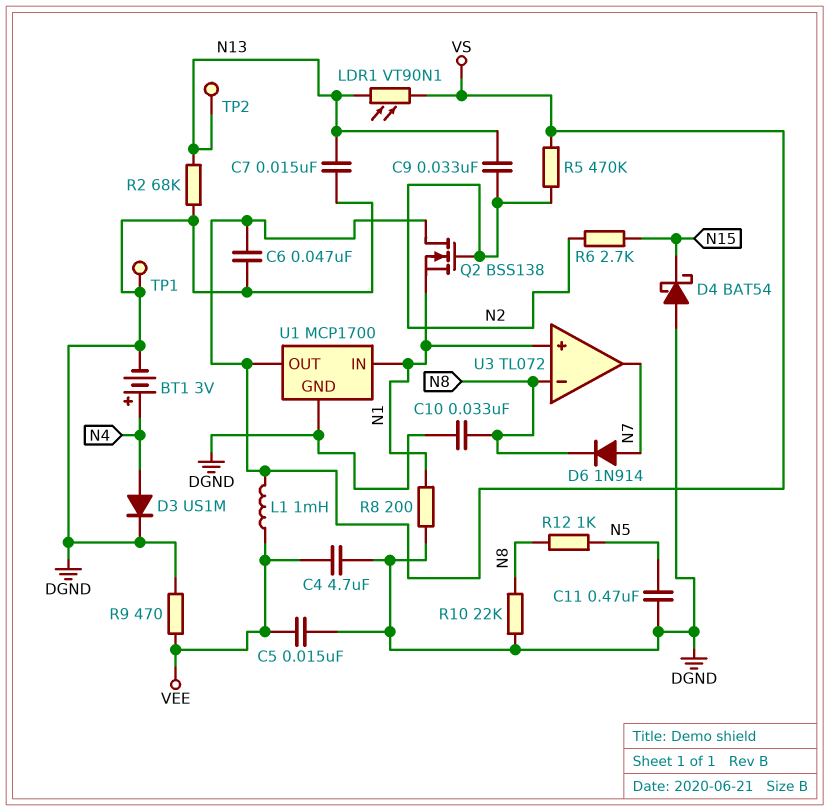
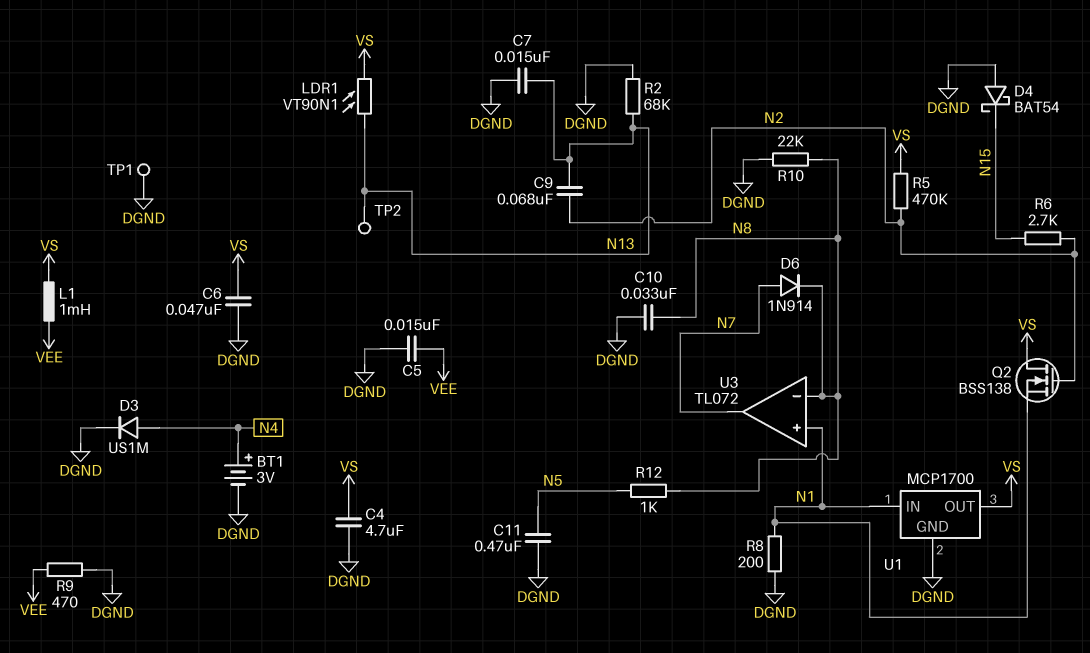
C4: 4.7uF (DGND, VEE) -> 4.7uF (DGND, VS)
C9: 33nF (N2, N13) -> 68nF (N2, N13)

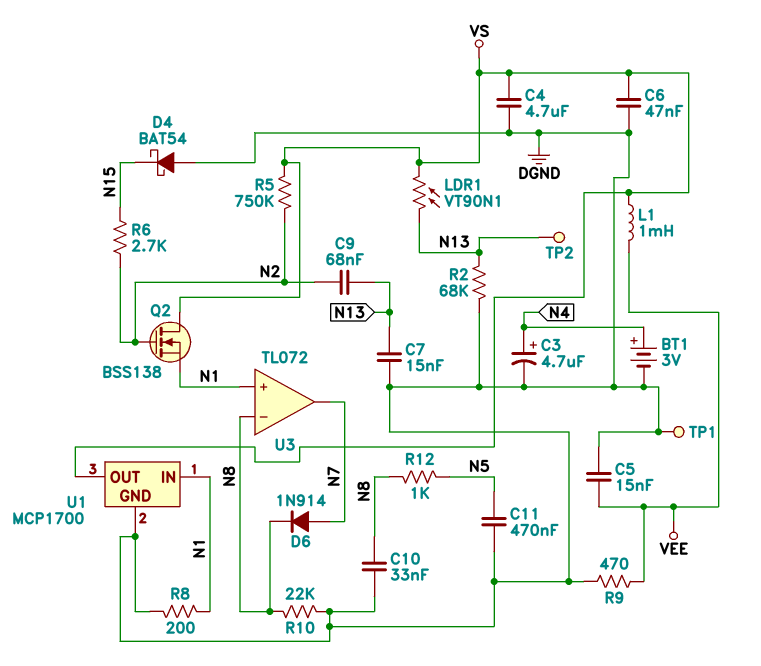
C3: none -> 4.7uF (plus N4, minus DGND)
D3: diode US1M (A N4, K DGND) -> none
R5: 470k (N2, VS) -> 750k (N2, VS)

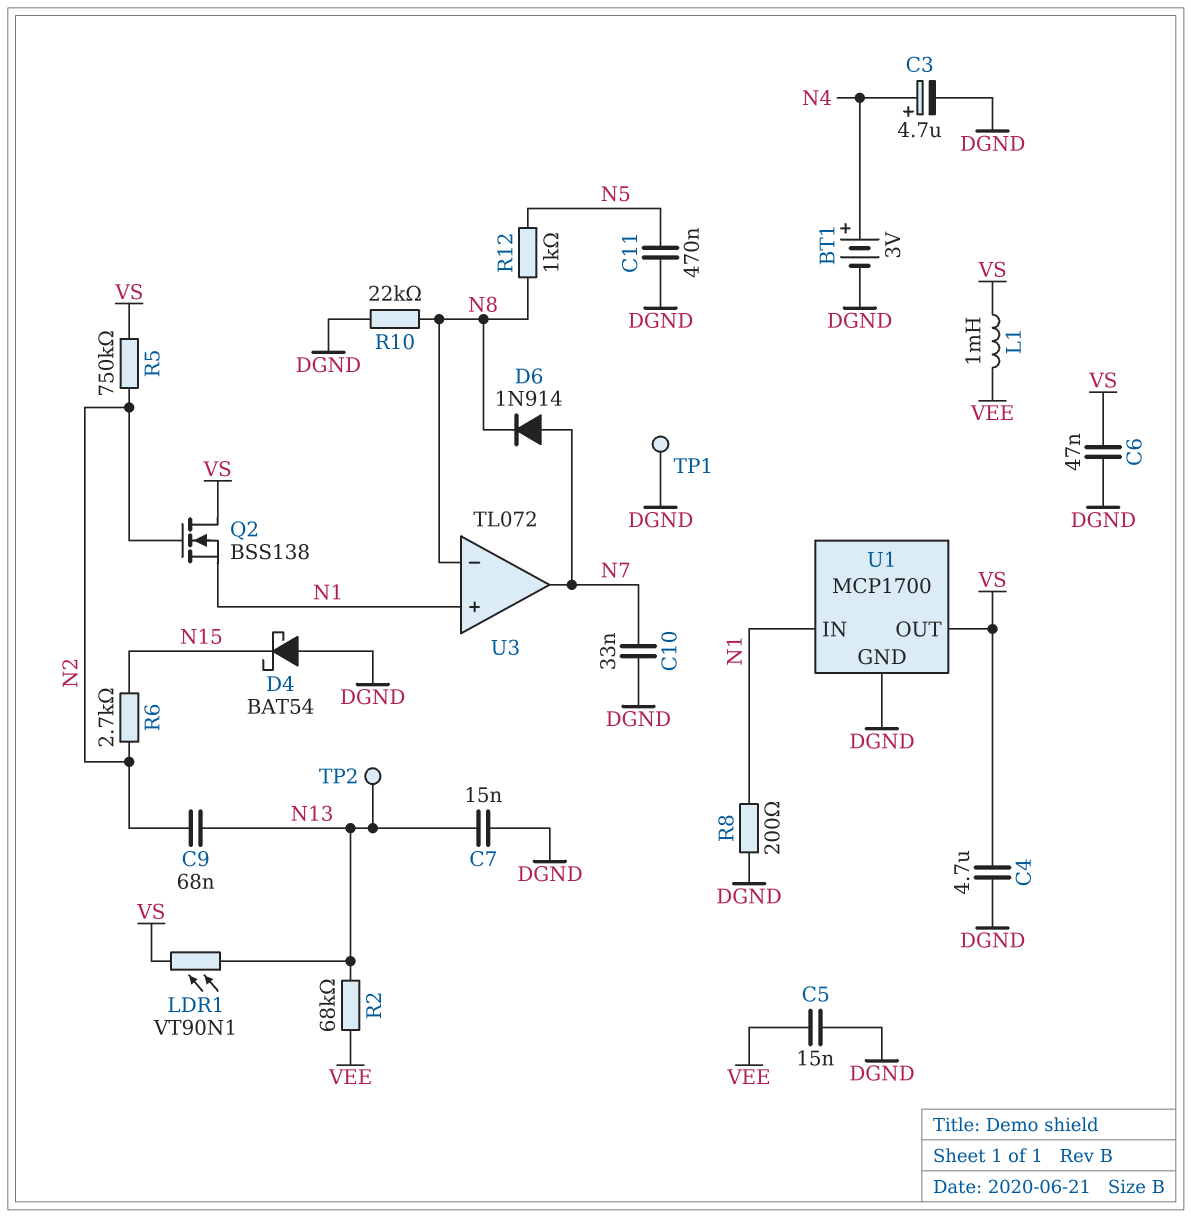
C10: 33nF (DGND, N8) -> 33nF (DGND, N7)
R2: 68k (DGND, N13) -> 68k (N13, VEE)
R9: 470 (DGND, VEE) -> none

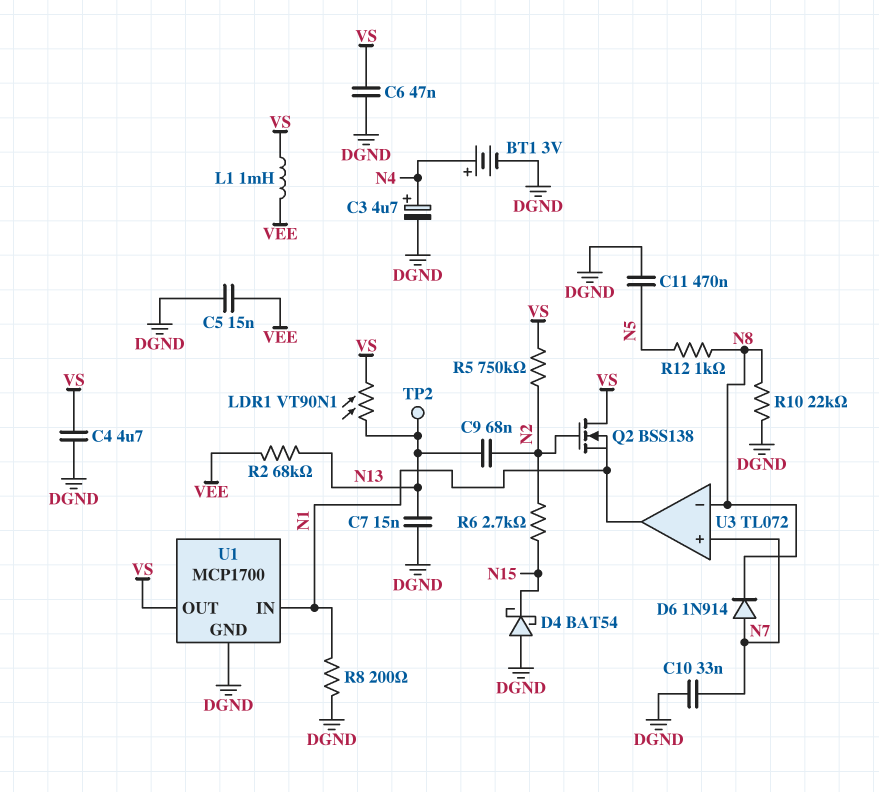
TP1: test point (DGND) -> none
U3 pin in+: N1 -> N7
U3 pin out: N7 -> N1

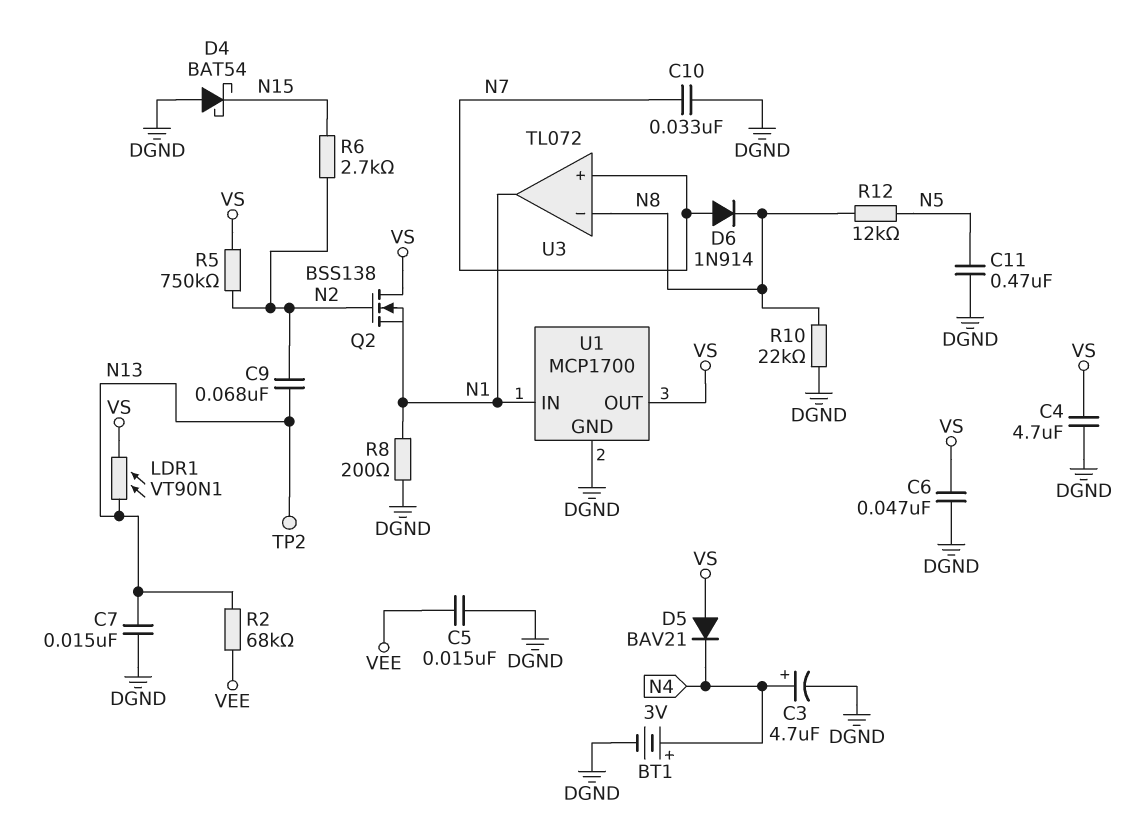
D5: none -> diode BAV21 (A VS, K N4)
L1: 1mH (VEE, VS) -> none
R12: 1k (N5, N8) -> 12k (N5, N8)

